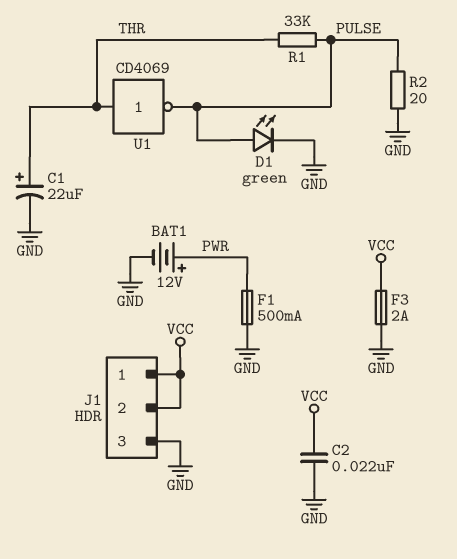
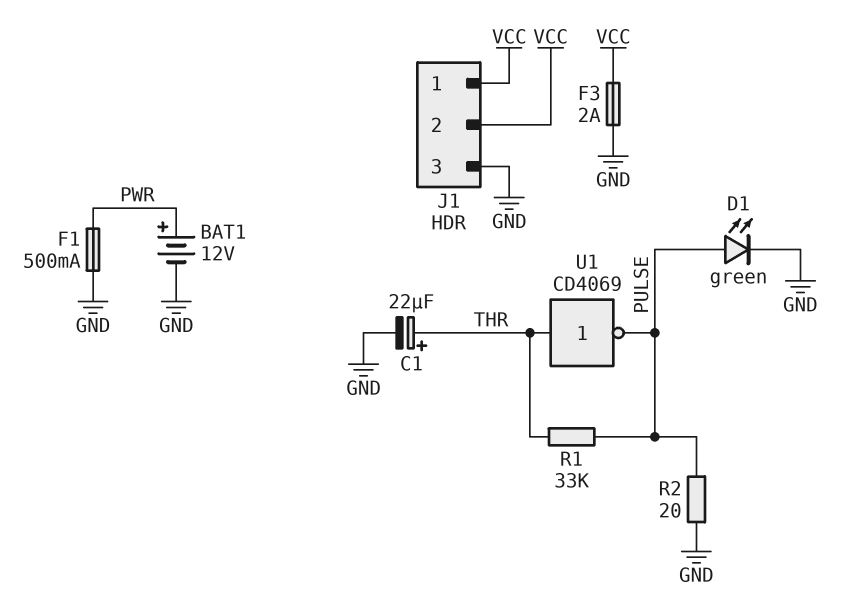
C2: 22nF (GND, VCC) -> none

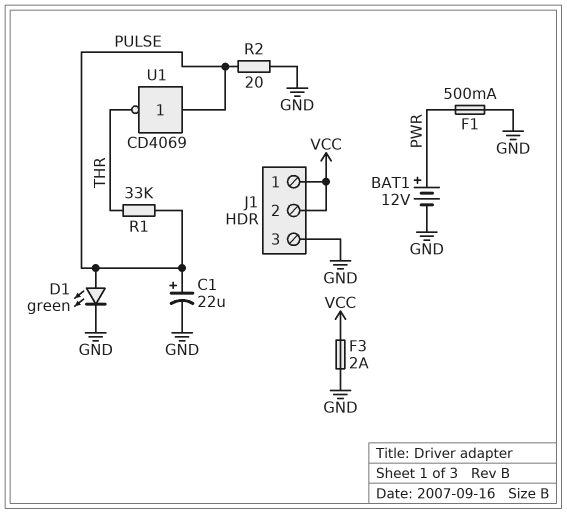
C1: 22uF (plus THR, minus GND) -> 22uF (plus PULSE, minus GND)
U1: NOT CD4069 (in THR, out PULSE) -> NOT CD4069 (in PULSE, out THR)

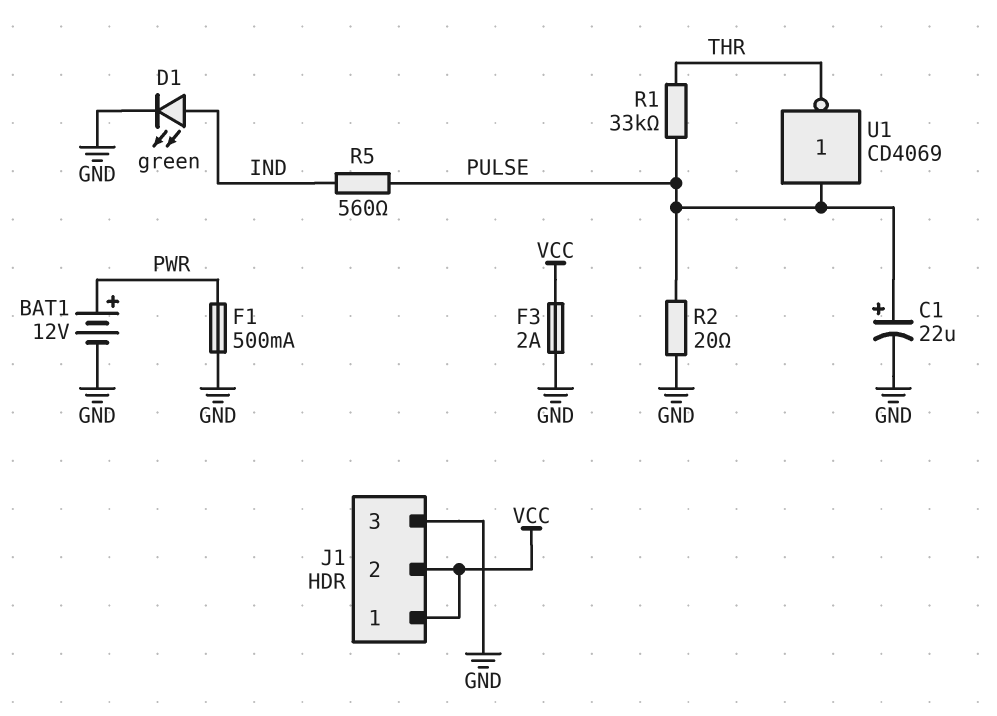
D1: LED green (A PULSE, K GND) -> LED green (A IND, K GND)
R5: none -> 560 (IND, PULSE)

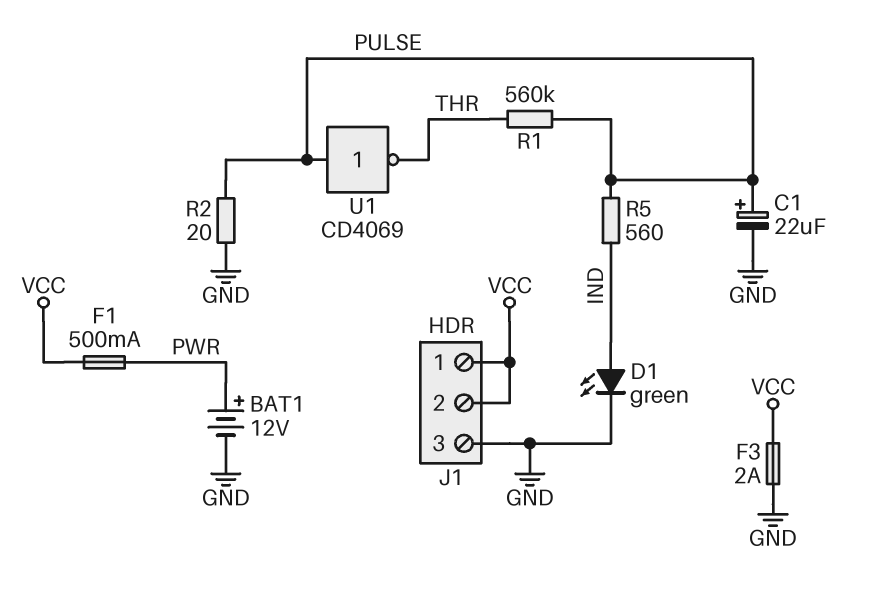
F1: 500mA (GND, PWR) -> 500mA (PWR, VCC)
R1: 33k (PULSE, THR) -> 560k (PULSE, THR)

